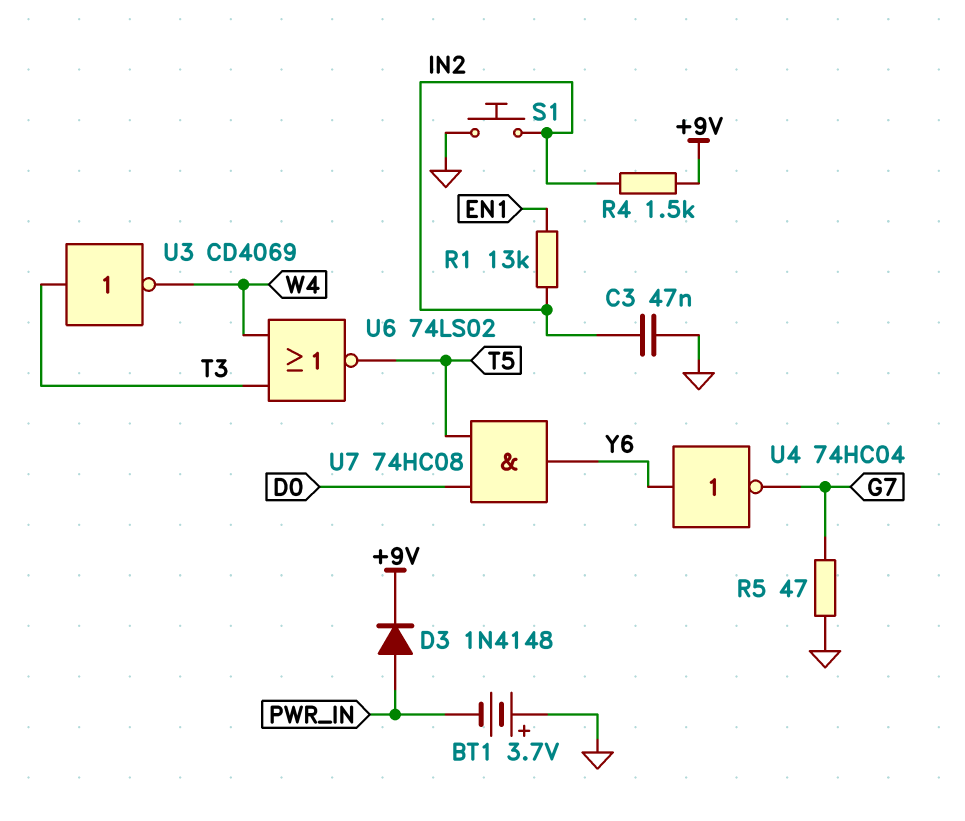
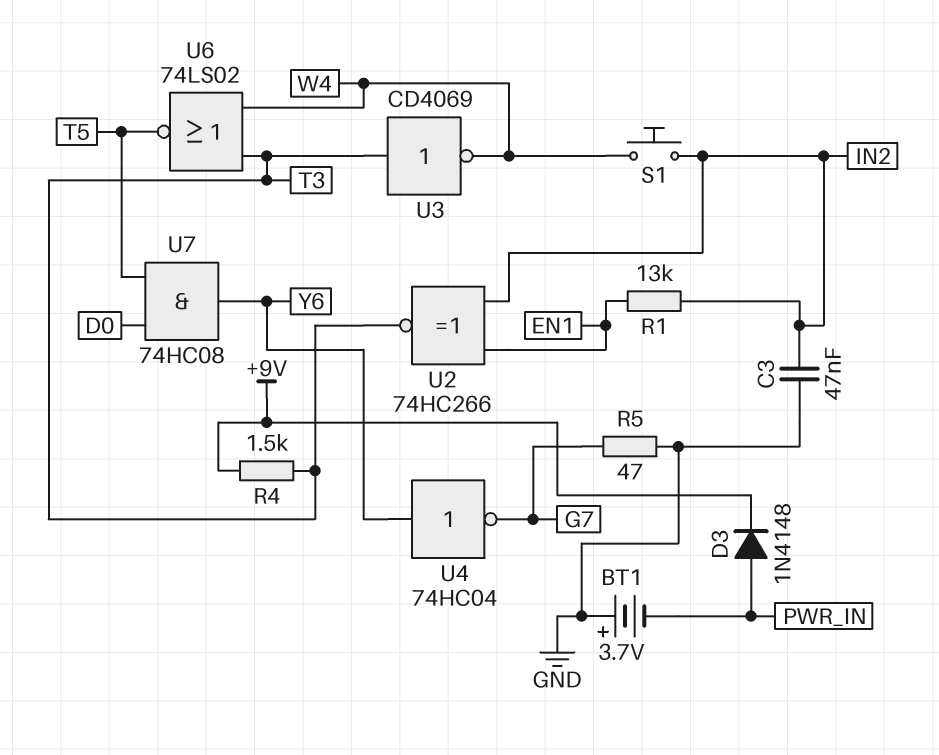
R4: 1.5k (+9V, IN2) -> 1.5k (+9V, T3)
S1: button (GND, IN2) -> button (IN2, W4)
U2: none -> XNOR 74HC266 (in EN1, in IN2, out T3)

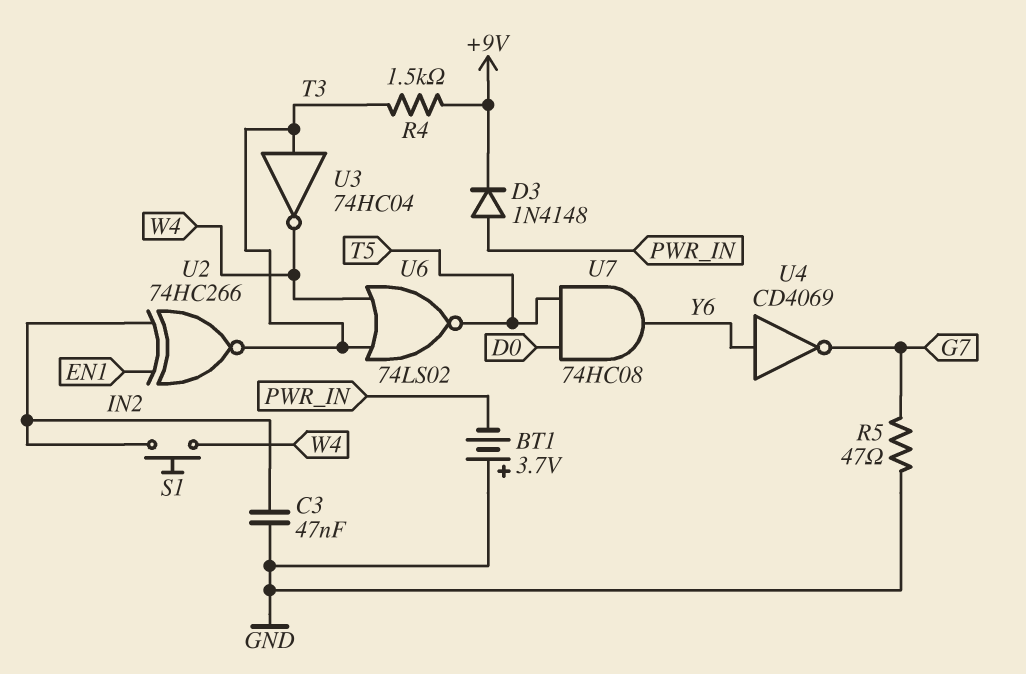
R1: 13k (EN1, IN2) -> none
U3: NOT CD4069 (in T3, out W4) -> NOT 74HC04 (in T3, out W4)
U4: NOT 74HC04 (in Y6, out G7) -> NOT CD4069 (in Y6, out G7)

